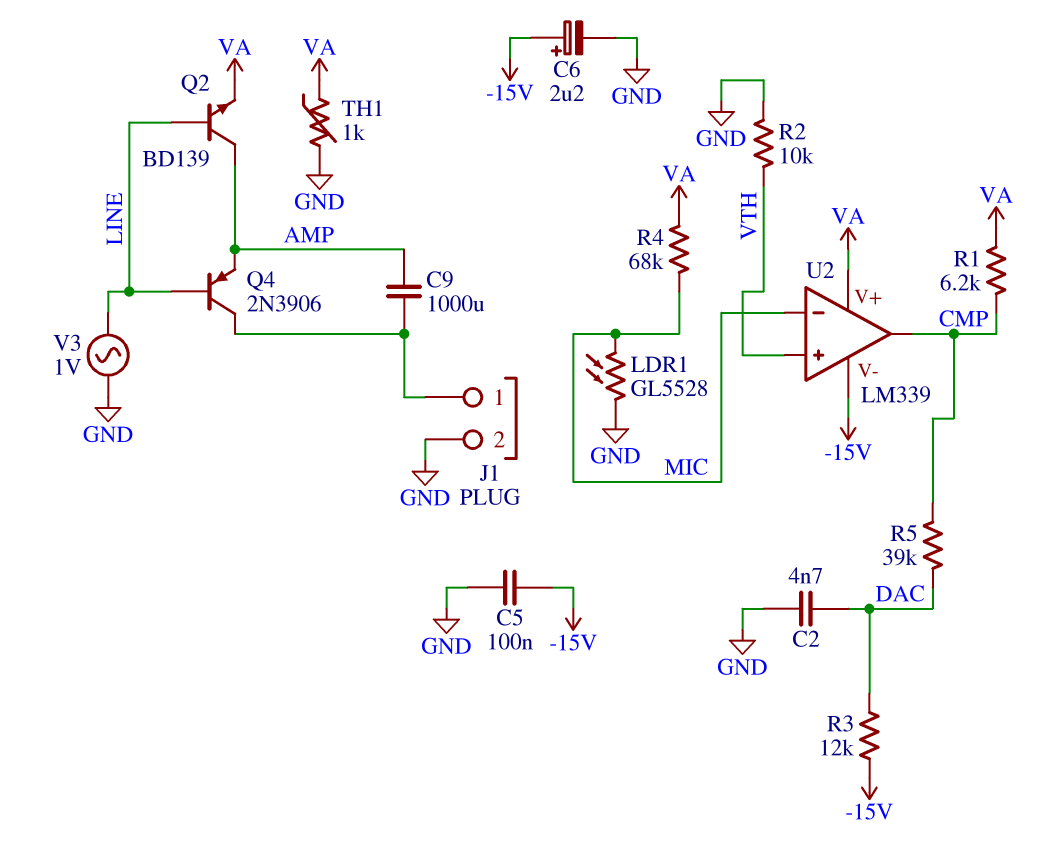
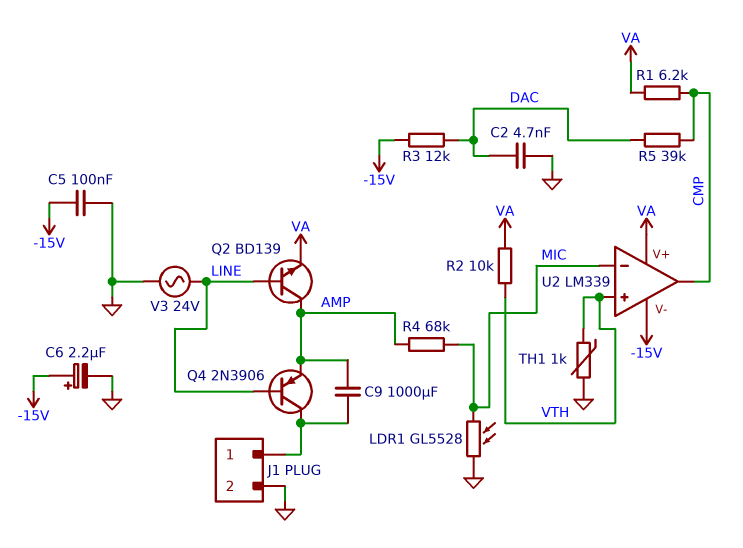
R2: 10k (GND, VTH) -> 10k (VA, VTH)
R4: 68k (MIC, VA) -> 68k (AMP, MIC)
TH1: 1k (GND, VA) -> 1k (GND, VTH)
V3: AC 1V (GND, LINE) -> AC 24V (GND, LINE)

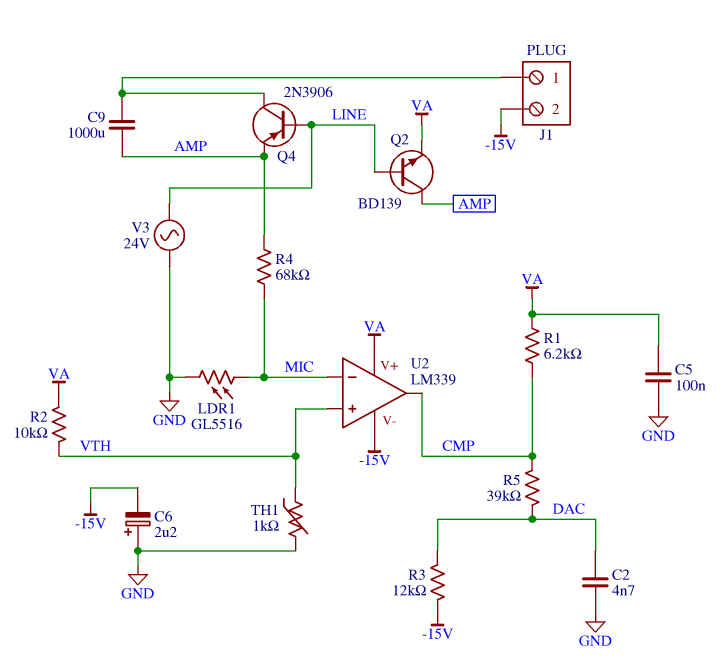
C5: 100nF (-15V, GND) -> 100nF (GND, VA)
C6: 2.2uF (plus -15V, minus GND) -> 2.2uF (plus GND, minus -15V)
J1 pin 2: GND -> -15V
LDR1: GL5528 (GND, MIC) -> GL5516 (GND, MIC)

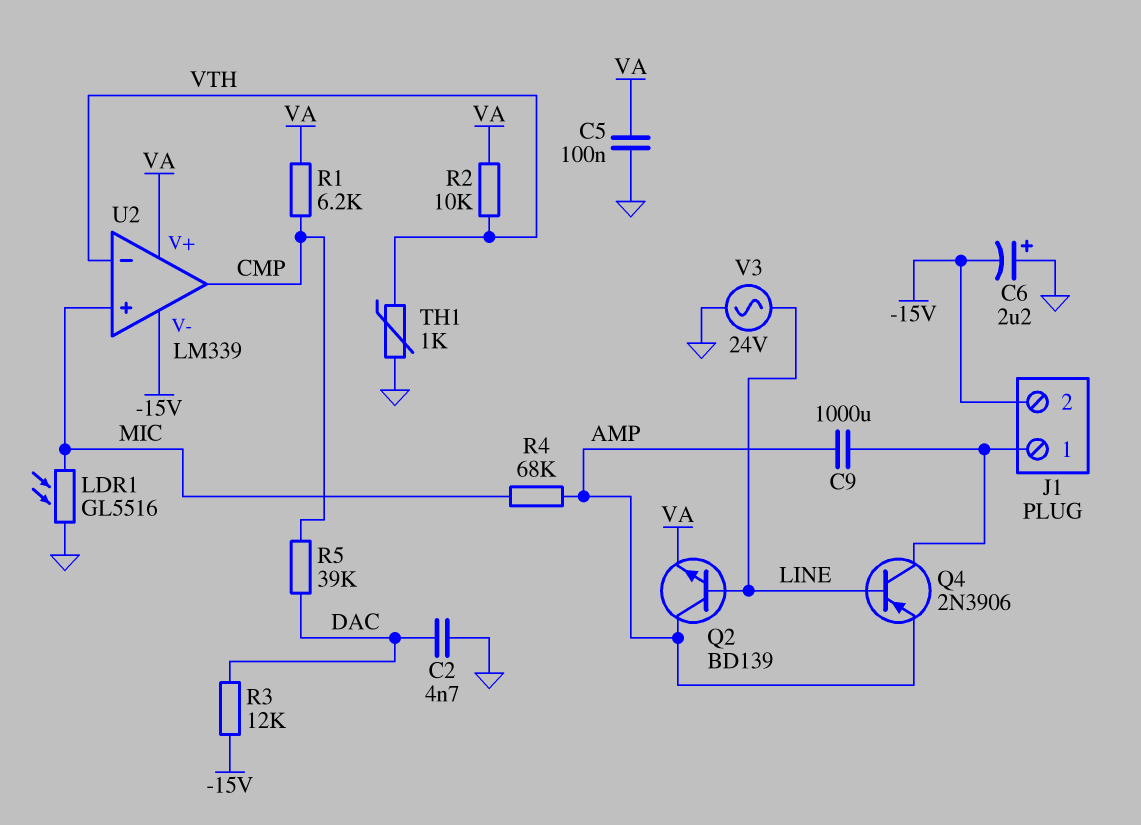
U2 pin in+: VTH -> MIC
U2 pin in-: MIC -> VTH

